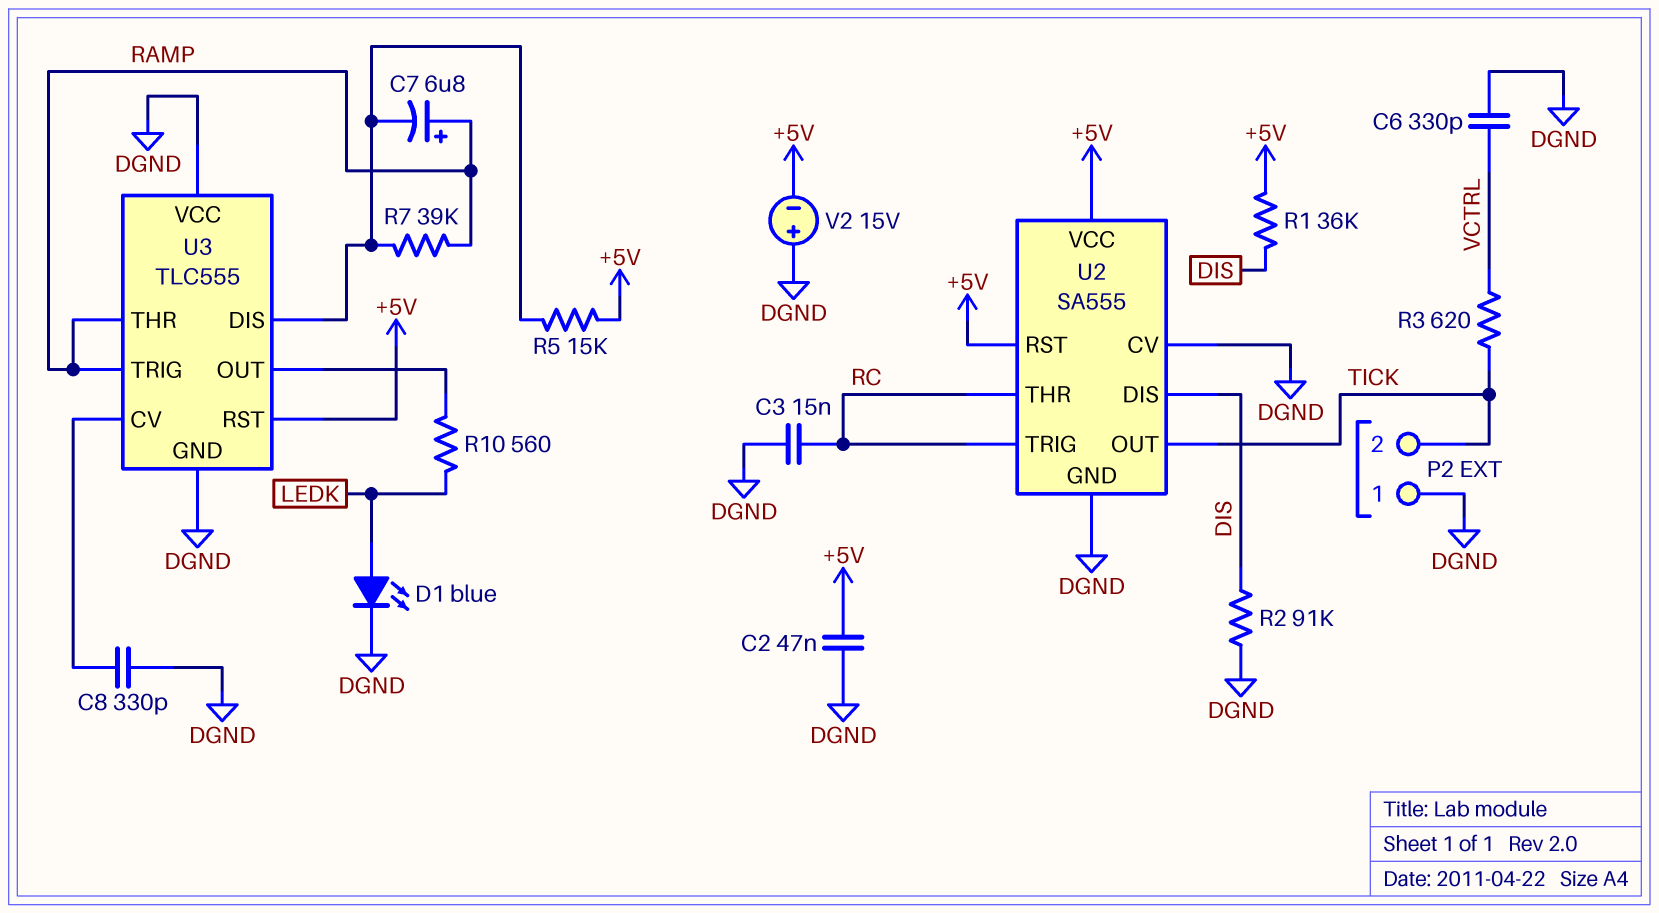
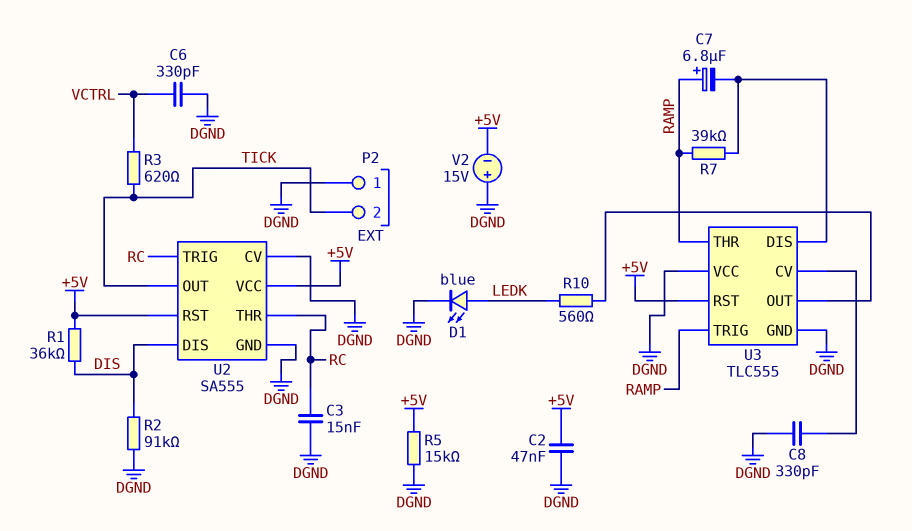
R5: 15k (+5V, U3/DIS) -> 15k (+5V, DGND)

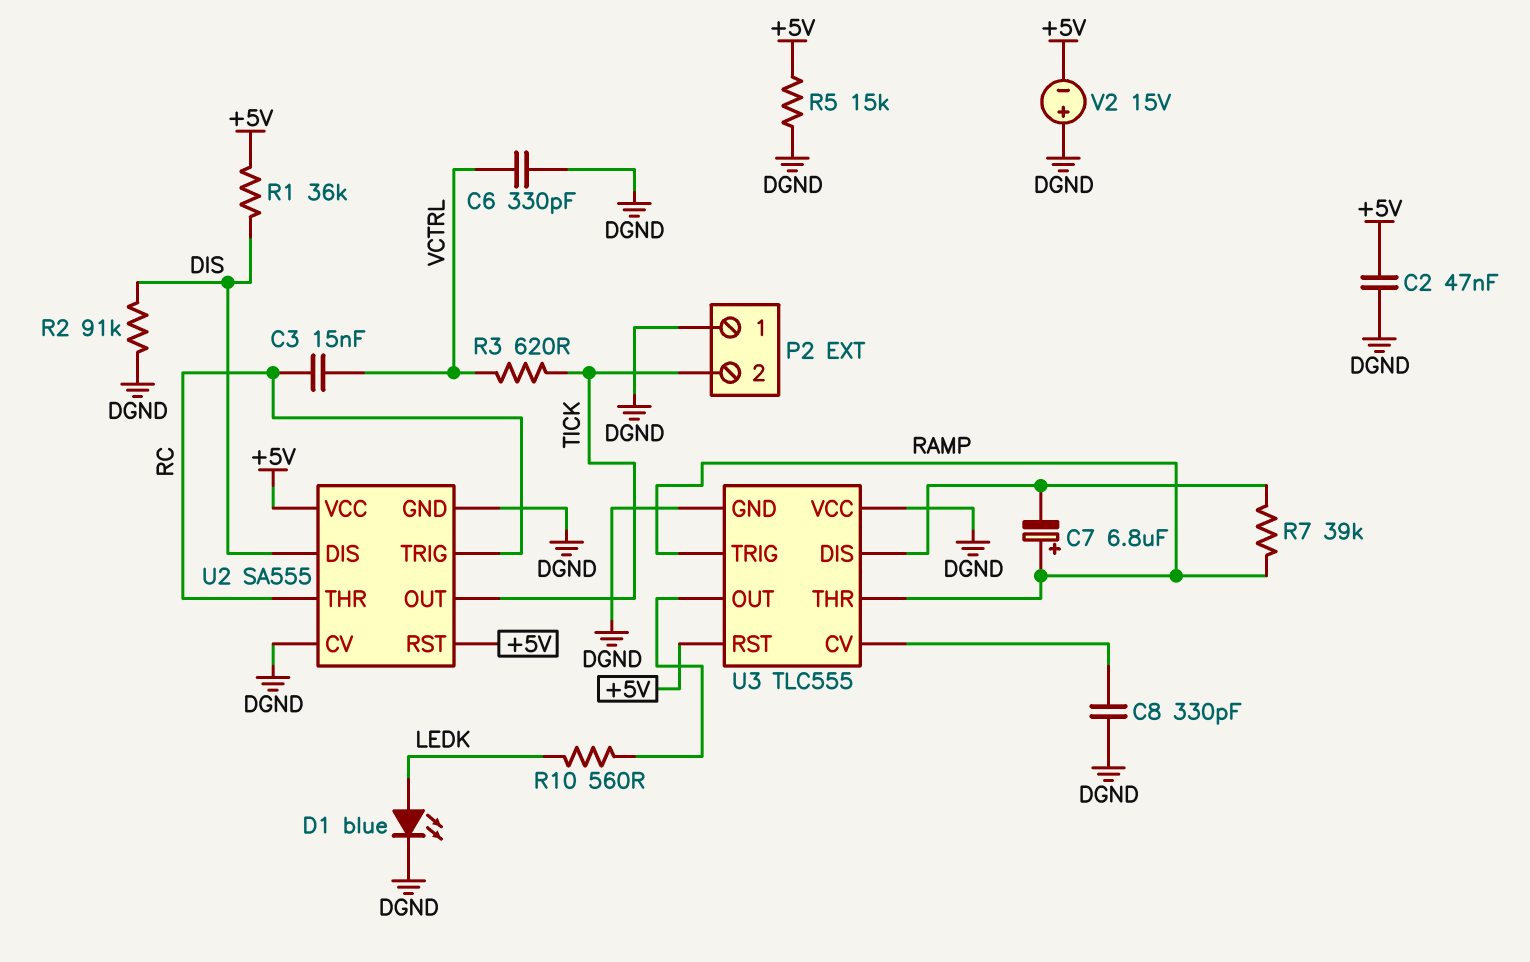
C3: 15nF (DGND, RC) -> 15nF (RC, VCTRL)

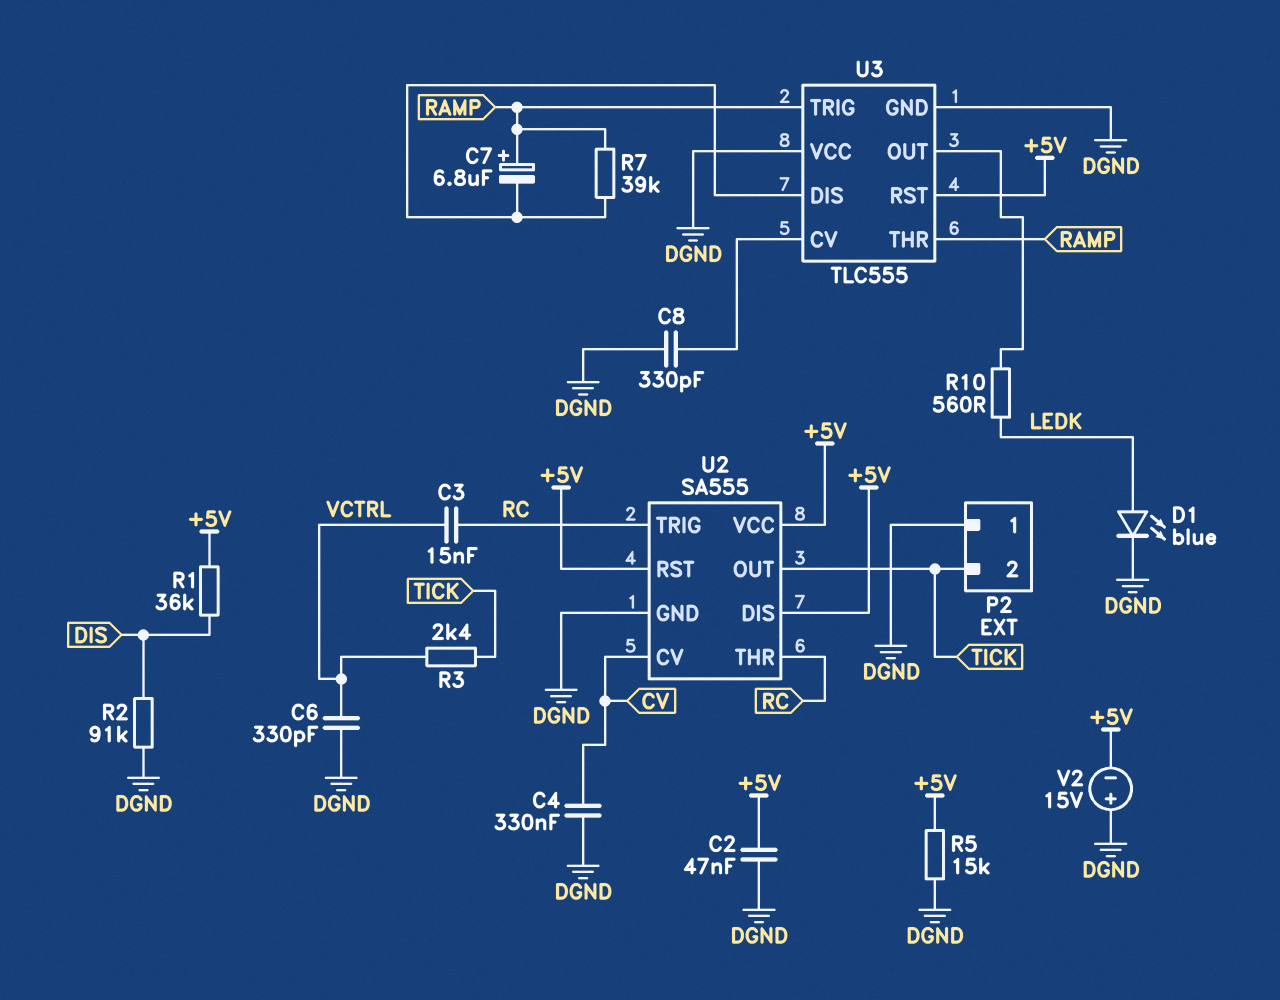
C4: none -> 330nF (CV, DGND)
R3: 620 (TICK, VCTRL) -> 2.4k (TICK, VCTRL)
U2 pin CV: DGND -> CV
U2 pin DIS: DIS -> +5V

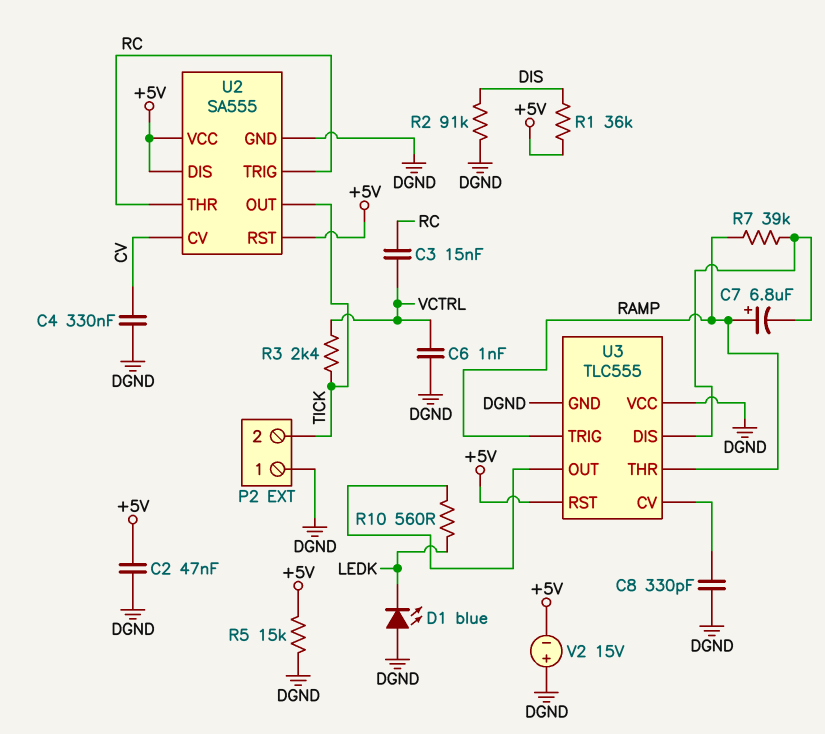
C6: 330pF (DGND, VCTRL) -> 1nF (DGND, VCTRL)
D1: LED blue (A LEDK, K DGND) -> LED blue (A DGND, K LEDK)

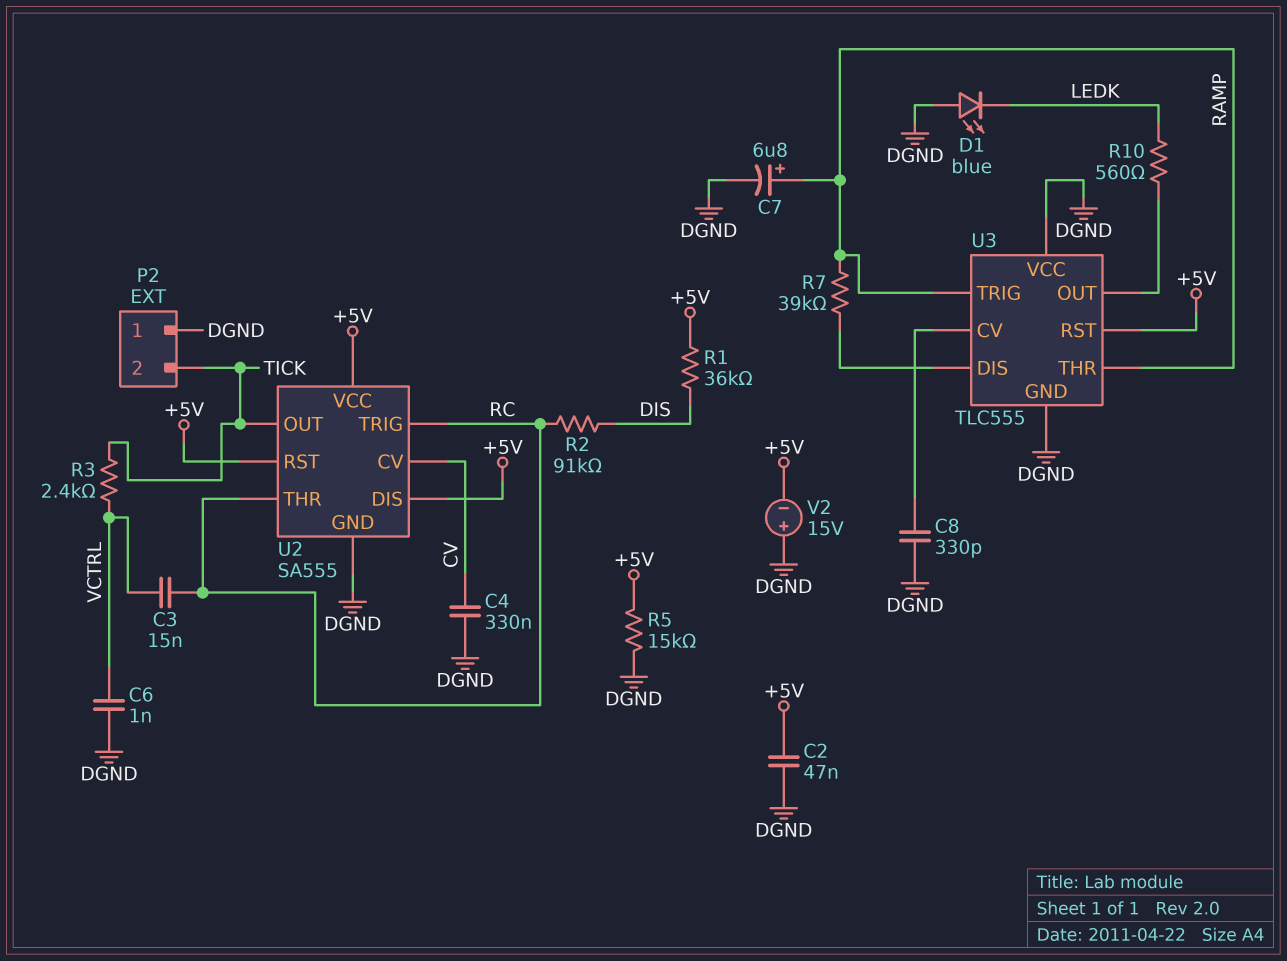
C7: 6.8uF (plus RAMP, minus U3/DIS) -> 6.8uF (plus RAMP, minus DGND)
R2: 91k (DGND, DIS) -> 91k (DIS, RC)

